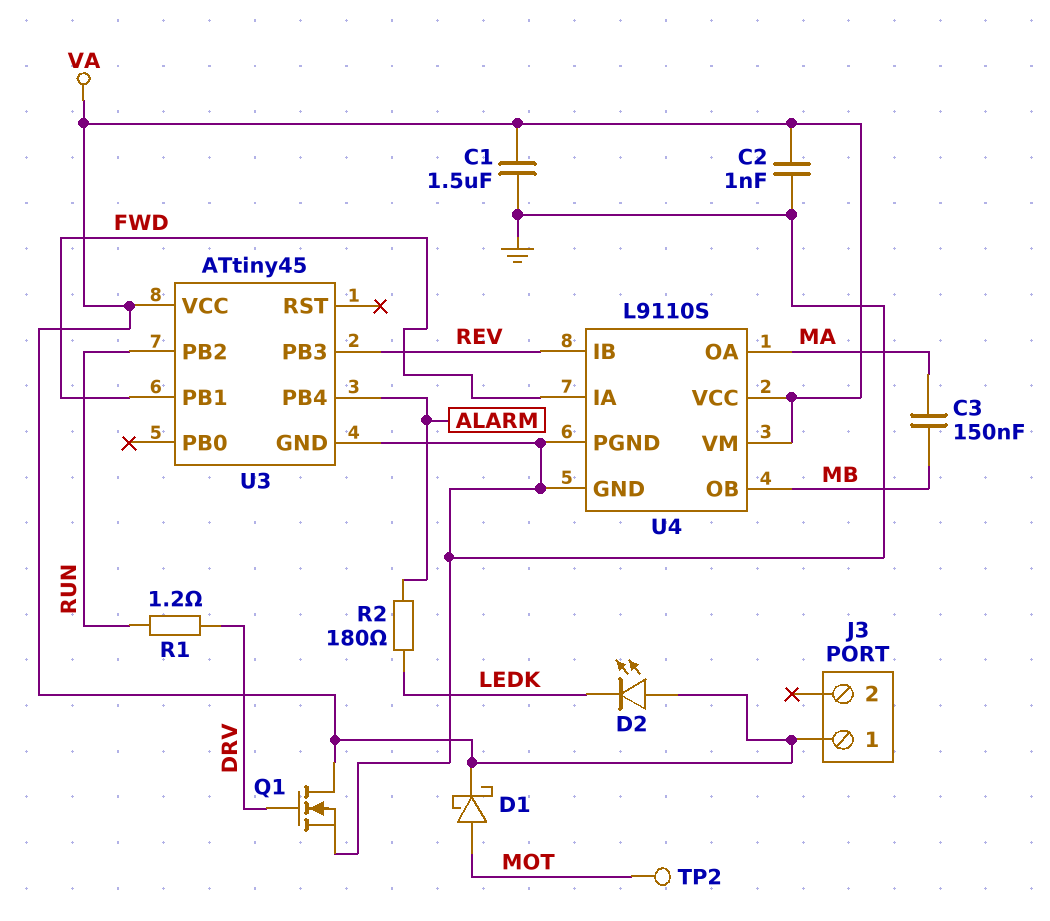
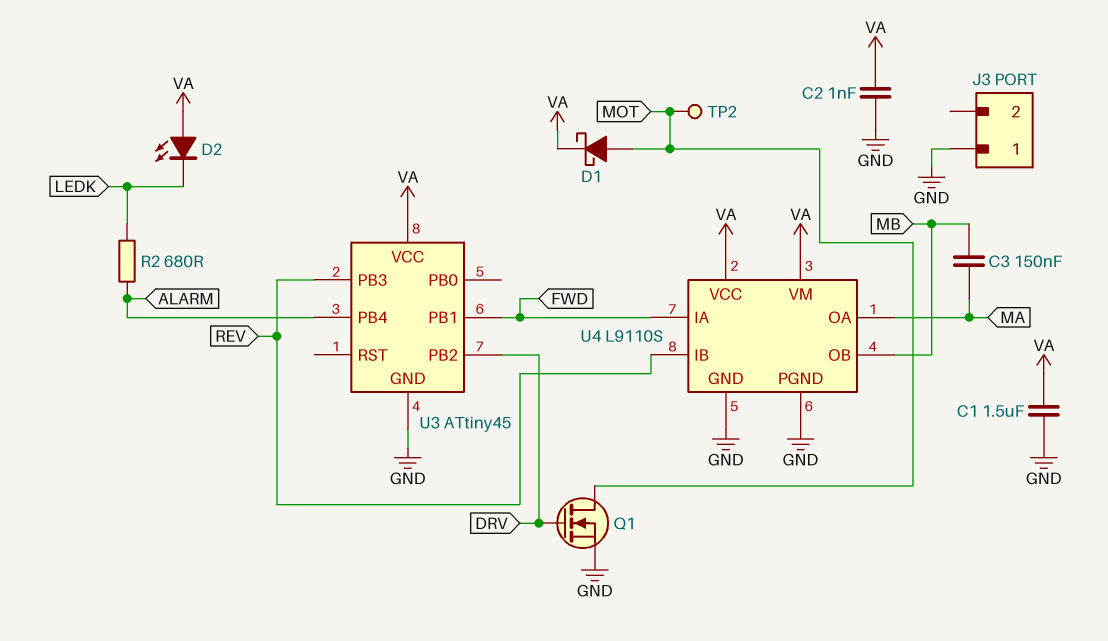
J3 pin 1: VA -> GND
Q1: NMOS (G DRV, D VA, S GND) -> NMOS (G DRV, D MOT, S GND)
R1: 1.2 (DRV, RUN) -> none
R2: 180 (ALARM, LEDK) -> 680 (ALARM, LEDK)
U3 pin PB2: RUN -> DRV

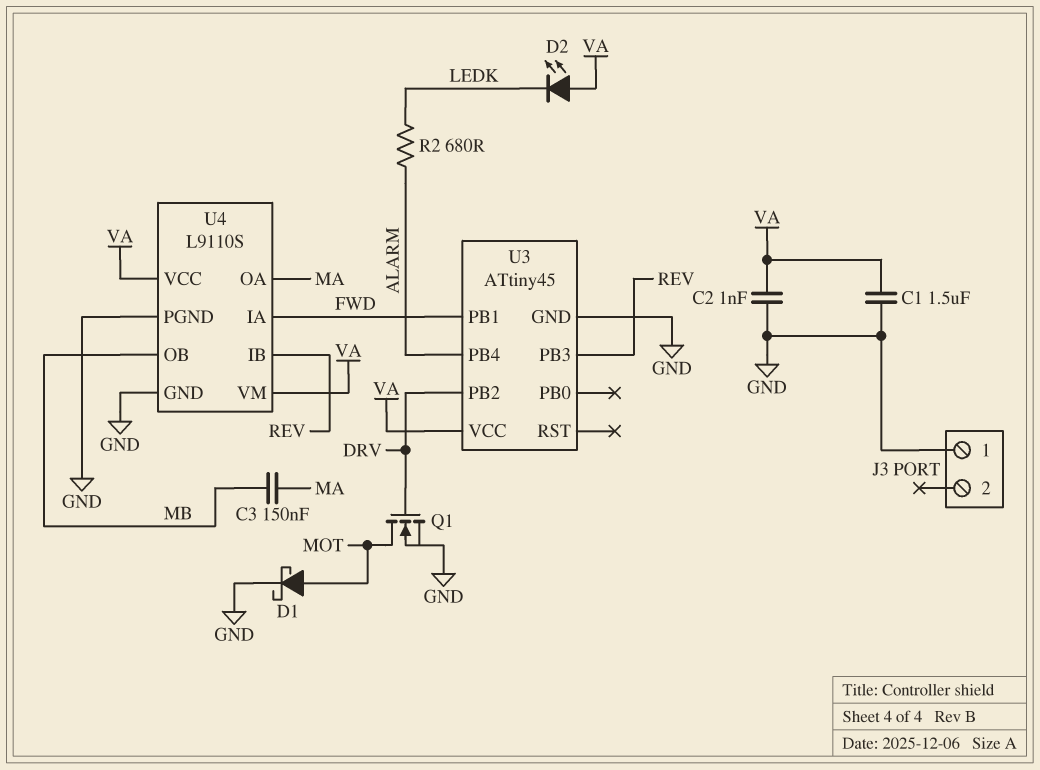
D1: schottky (A MOT, K VA) -> schottky (A MOT, K GND)
TP2: test point (MOT) -> none

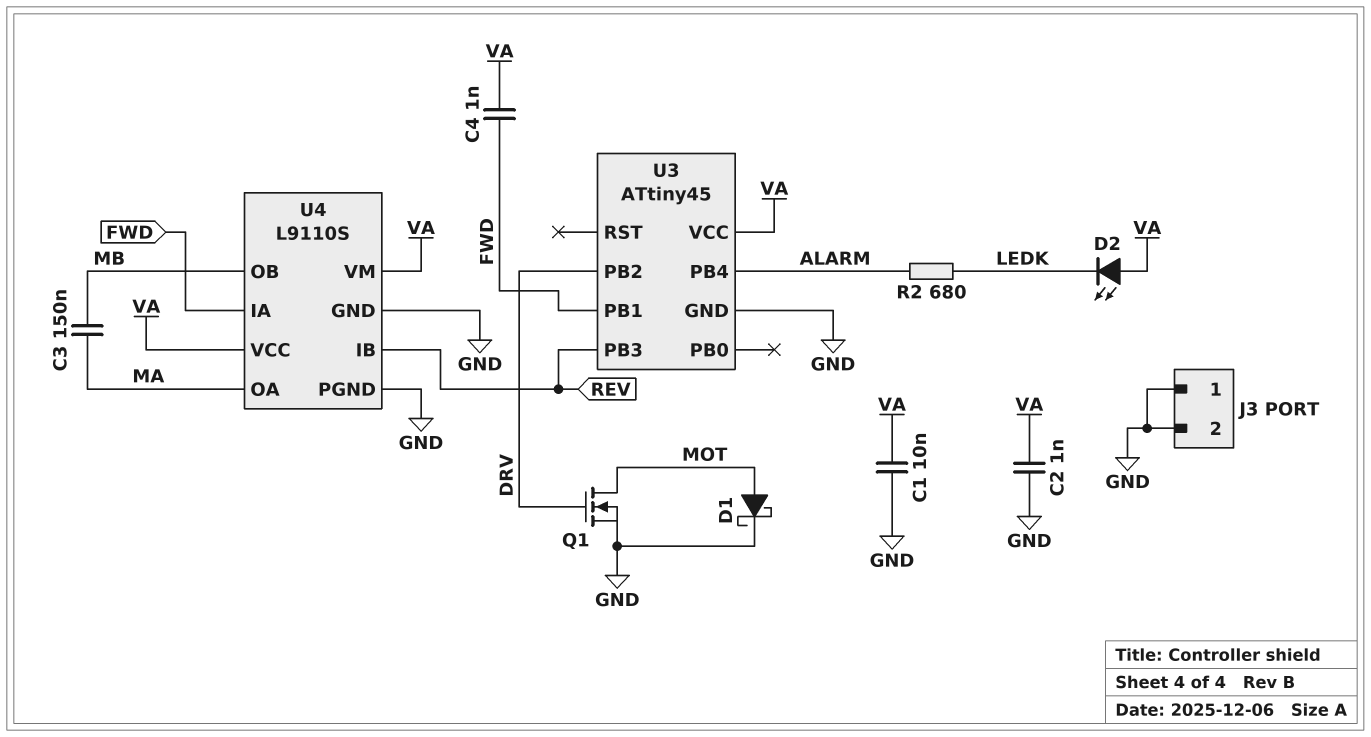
C1: 1.5uF (GND, VA) -> 10nF (GND, VA)
C4: none -> 1nF (FWD, VA)
J3 pin 2: none -> GND

